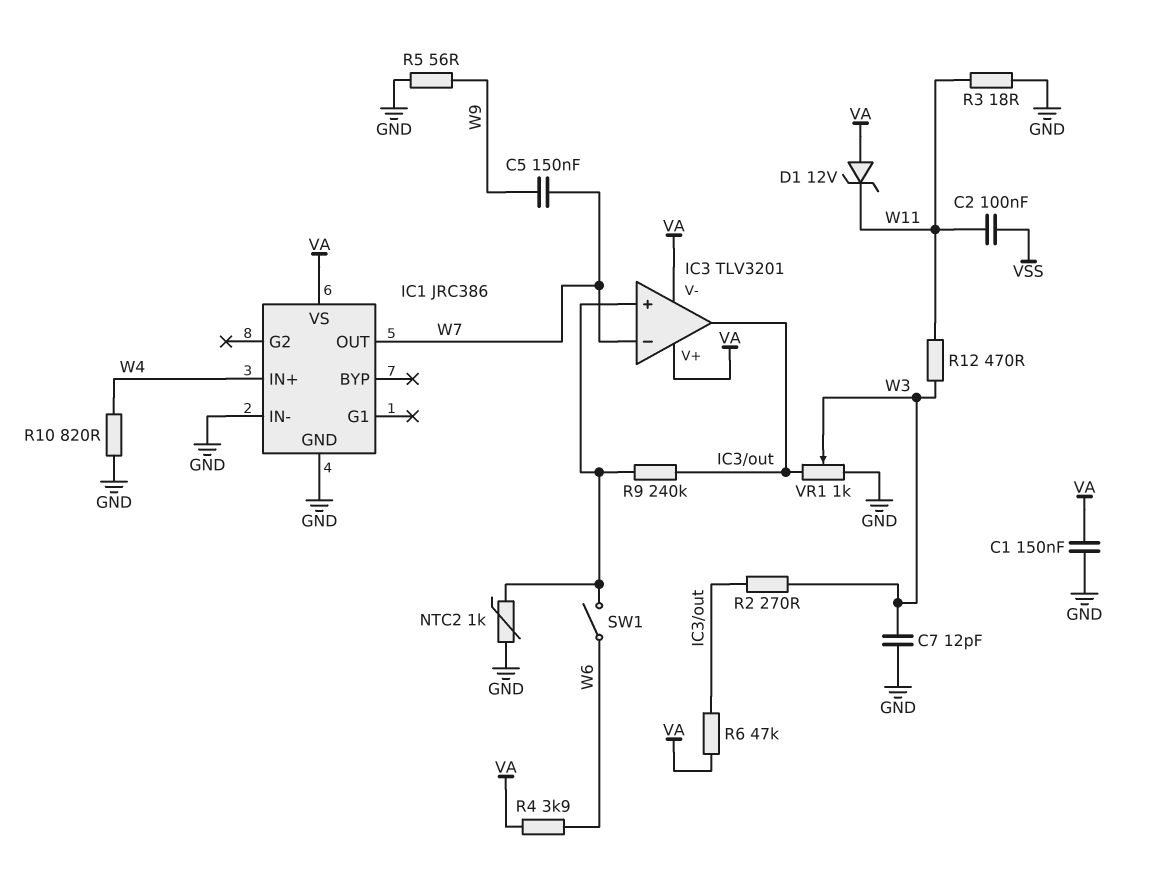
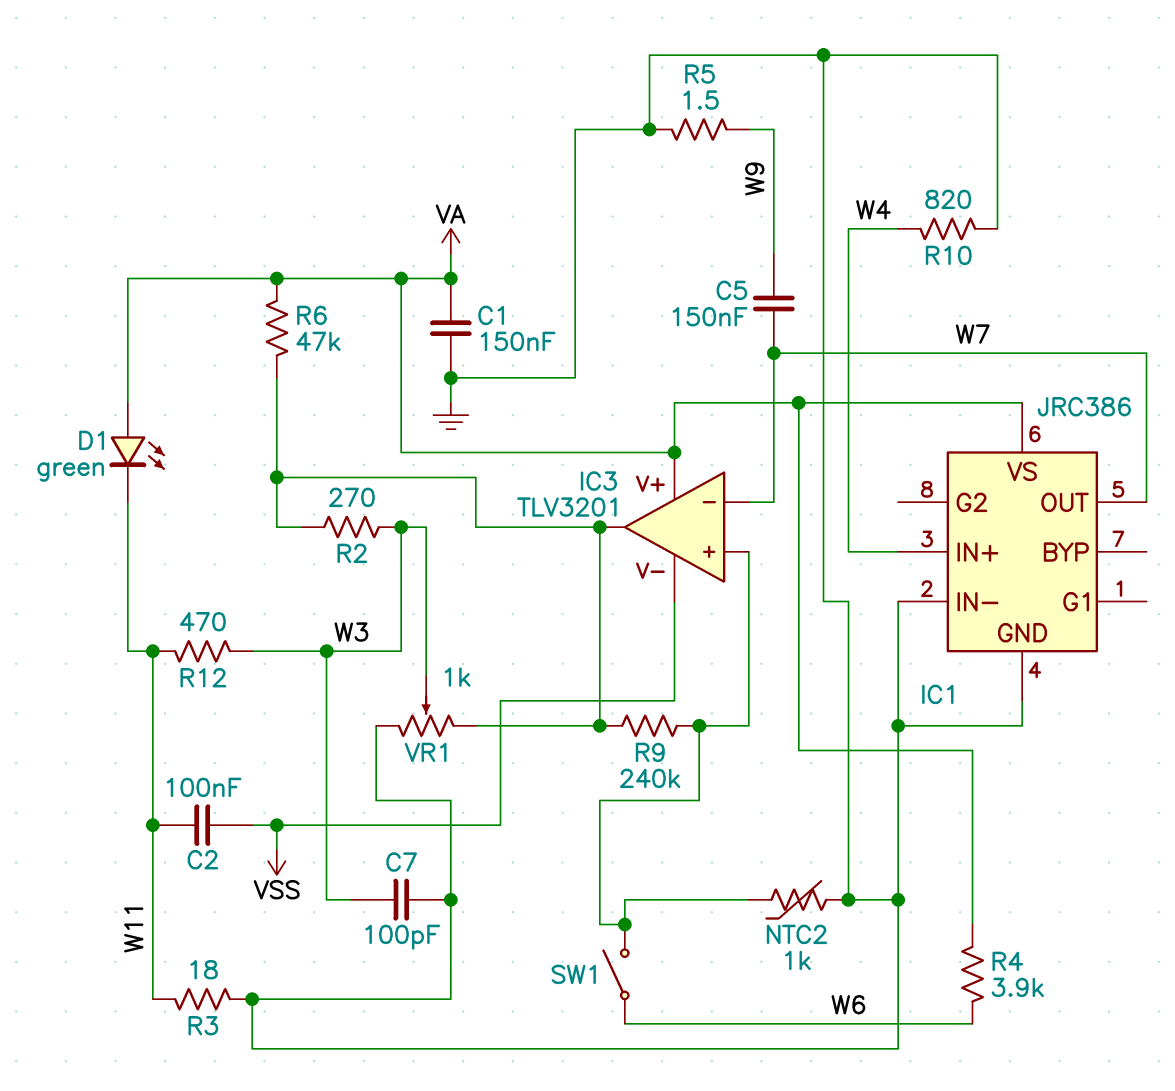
C7: 12pF (GND, W3) -> 100pF (GND, W3)
D1: zener 12V (A VA, K W11) -> LED green (A VA, K W11)
IC3 pin V-: VA -> VSS
R5: 56 (GND, W9) -> 1.5 (GND, W9)

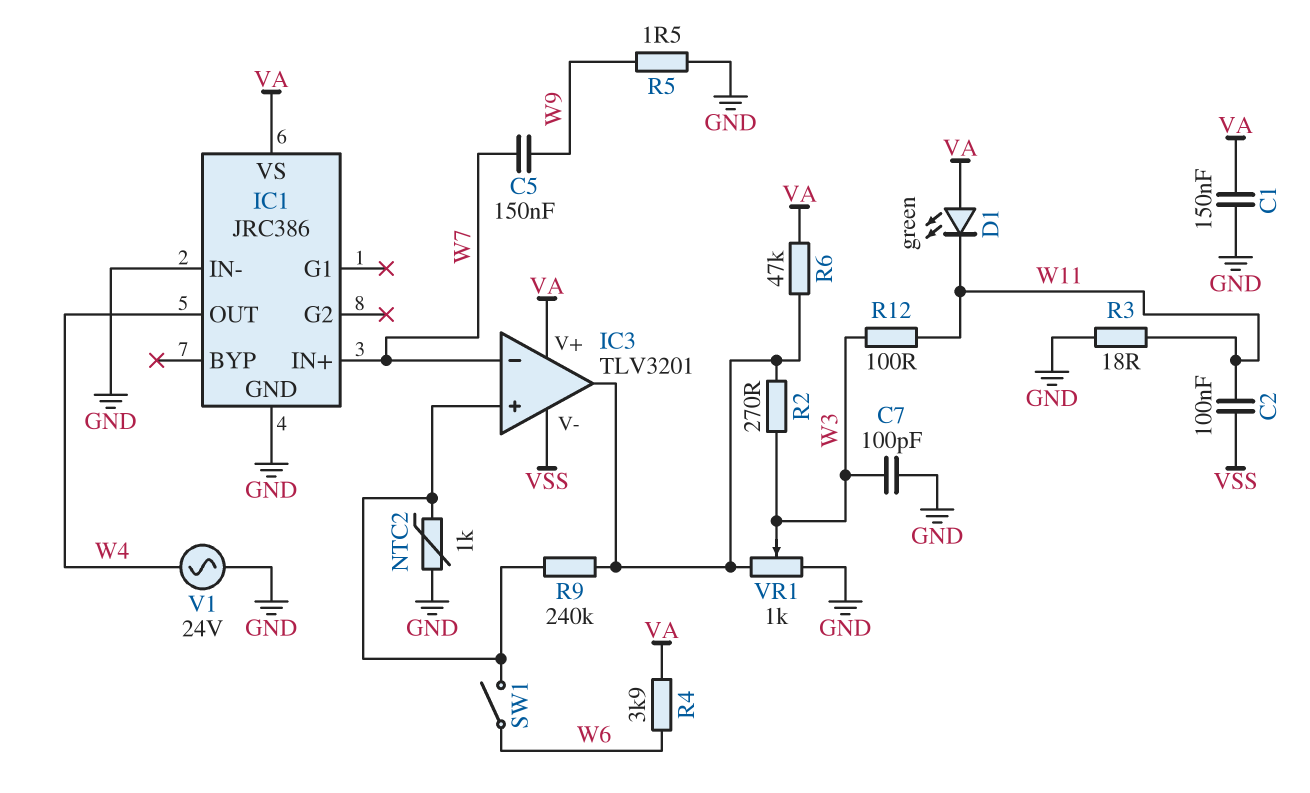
IC1 pin IN+: W4 -> W7
IC1 pin OUT: W7 -> W4
R10: 820 (GND, W4) -> none
R12: 470 (W3, W11) -> 100 (W3, W11)
V1: none -> AC 24V (GND, W4)

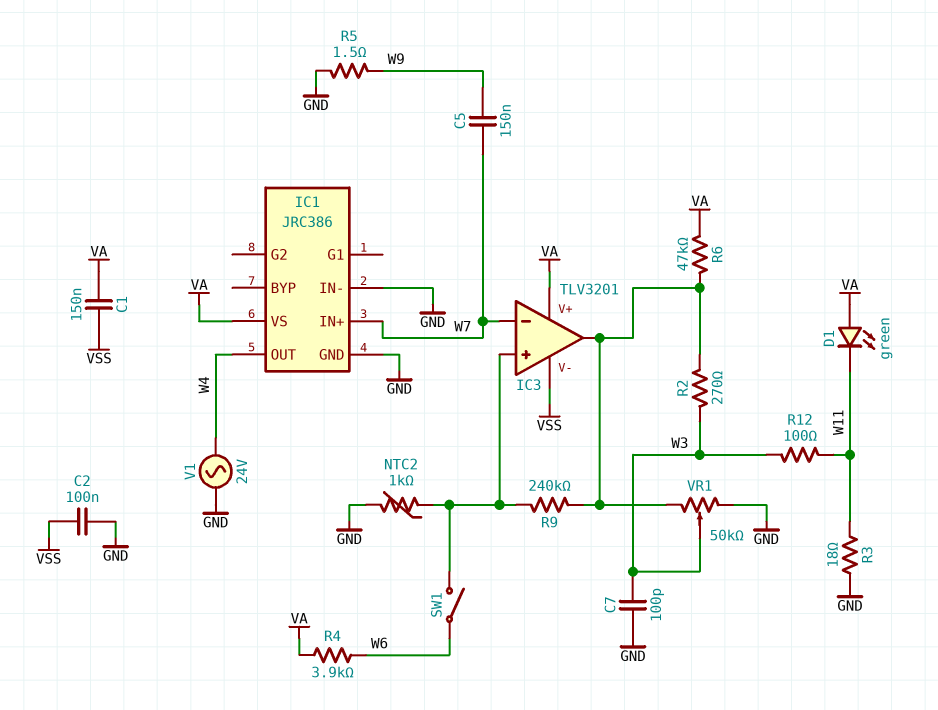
C1: 150nF (GND, VA) -> 150nF (VA, VSS)
C2: 100nF (VSS, W11) -> 100nF (GND, VSS)
VR1: 1k (GND, IC3/out, wiper W3) -> 50k (GND, IC3/out, wiper W3)

